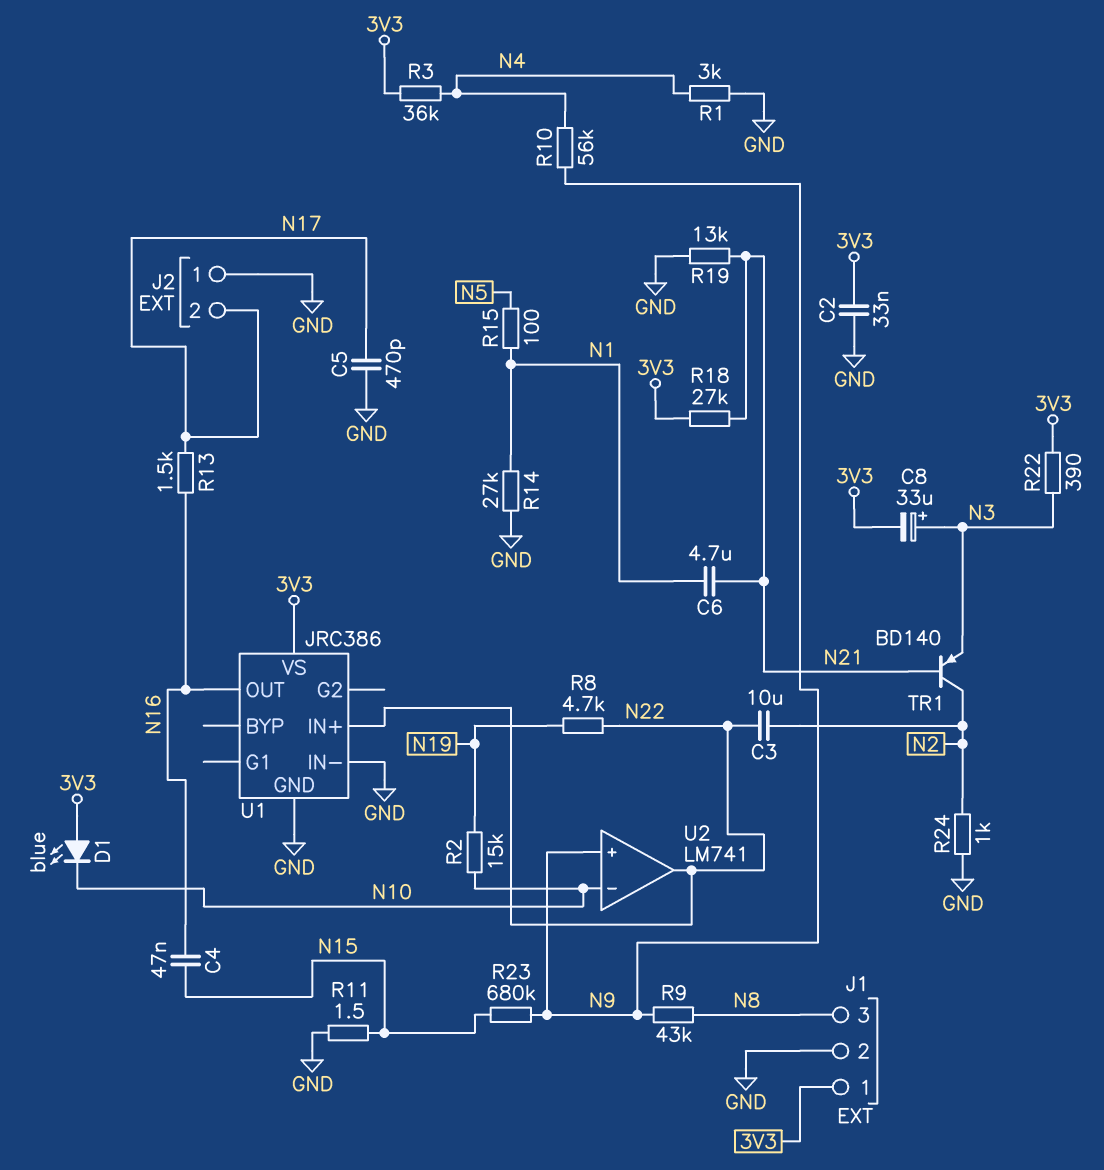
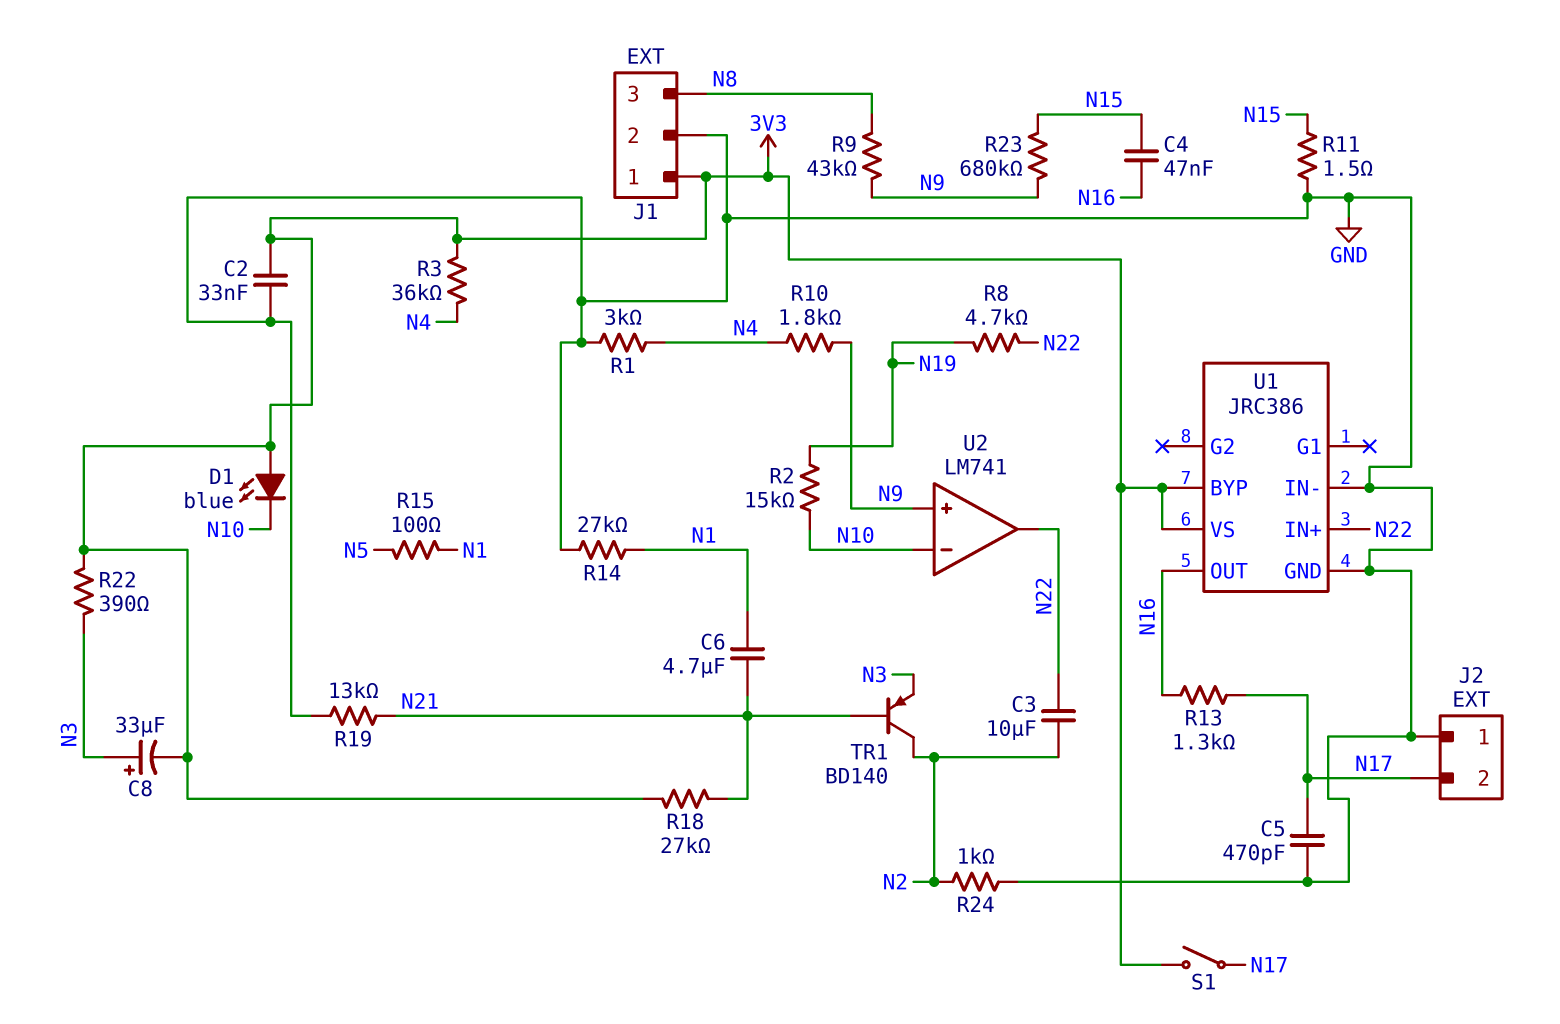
R10: 56k (N4, N9) -> 1.8k (N4, N9)
R13: 1.5k (N16, N17) -> 1.3k (N16, N17)
S1: none -> switch (3V3, N17)
U1 pin BYP: none -> 3V3

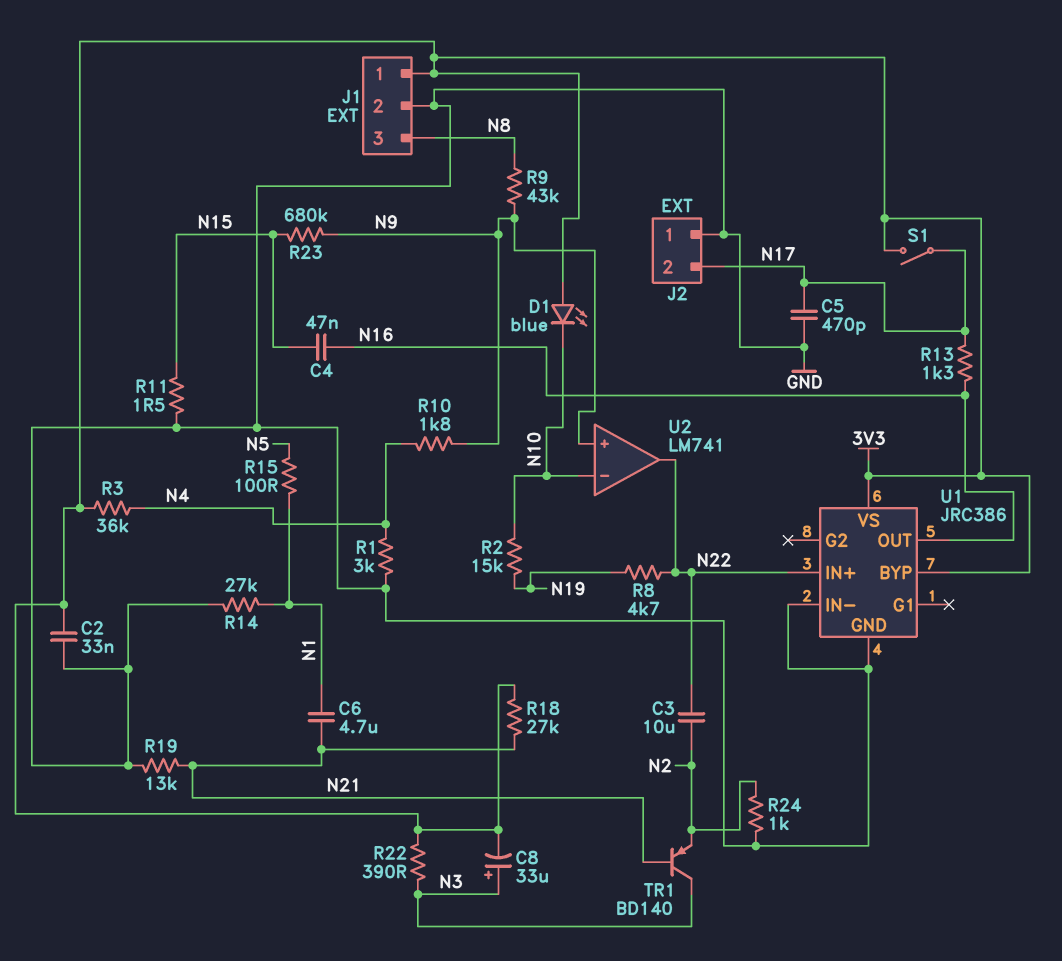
TR1: PNP BD140 (B N21, C N2, E N3) -> PNP BD140 (B N21, C N3, E N2)

